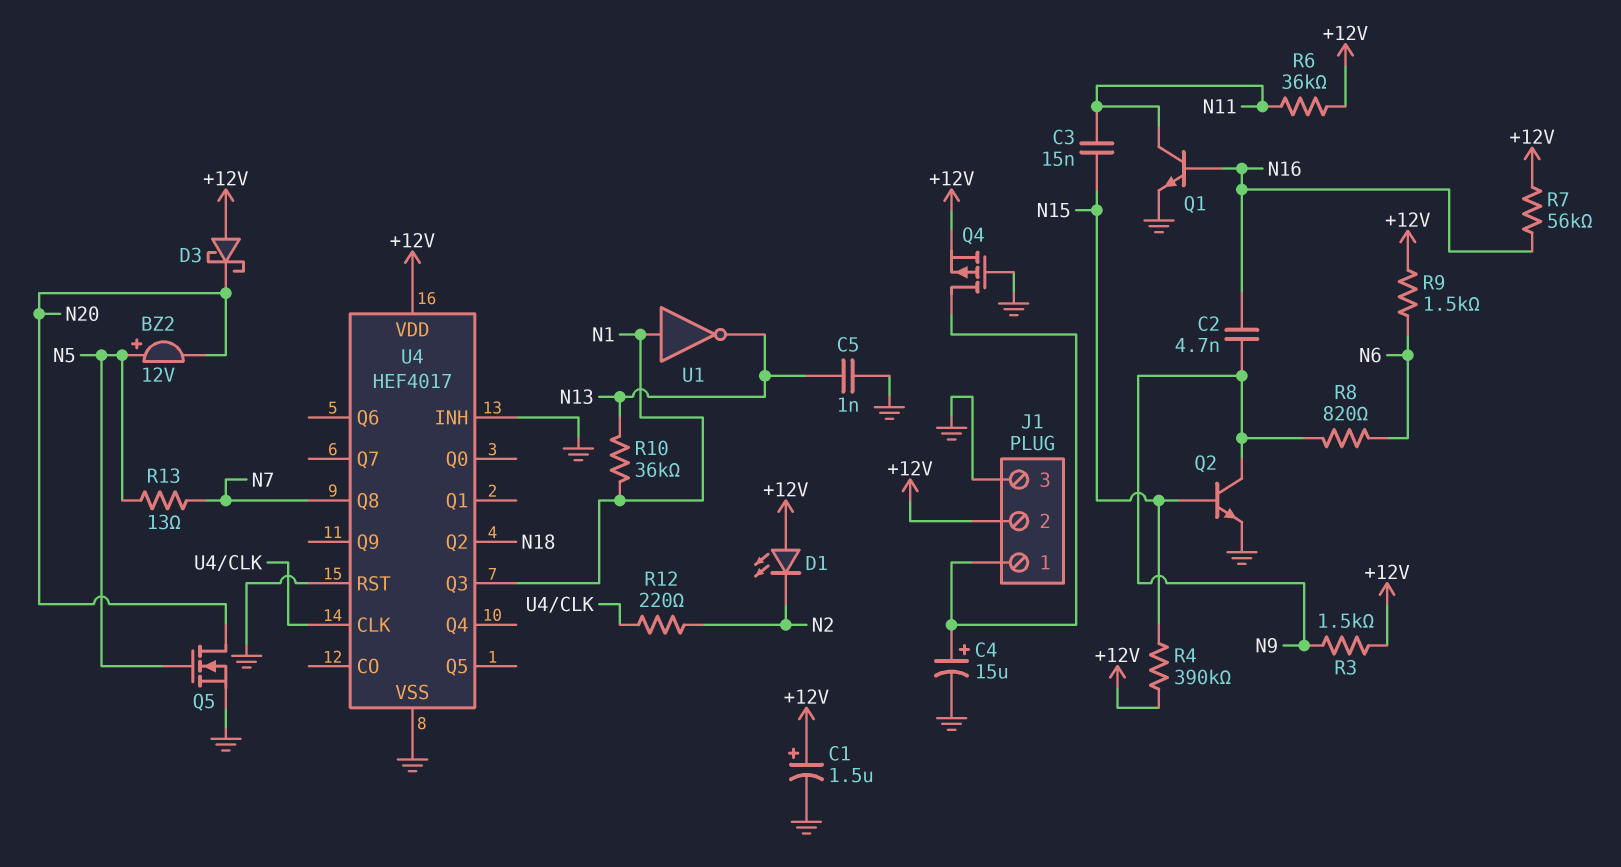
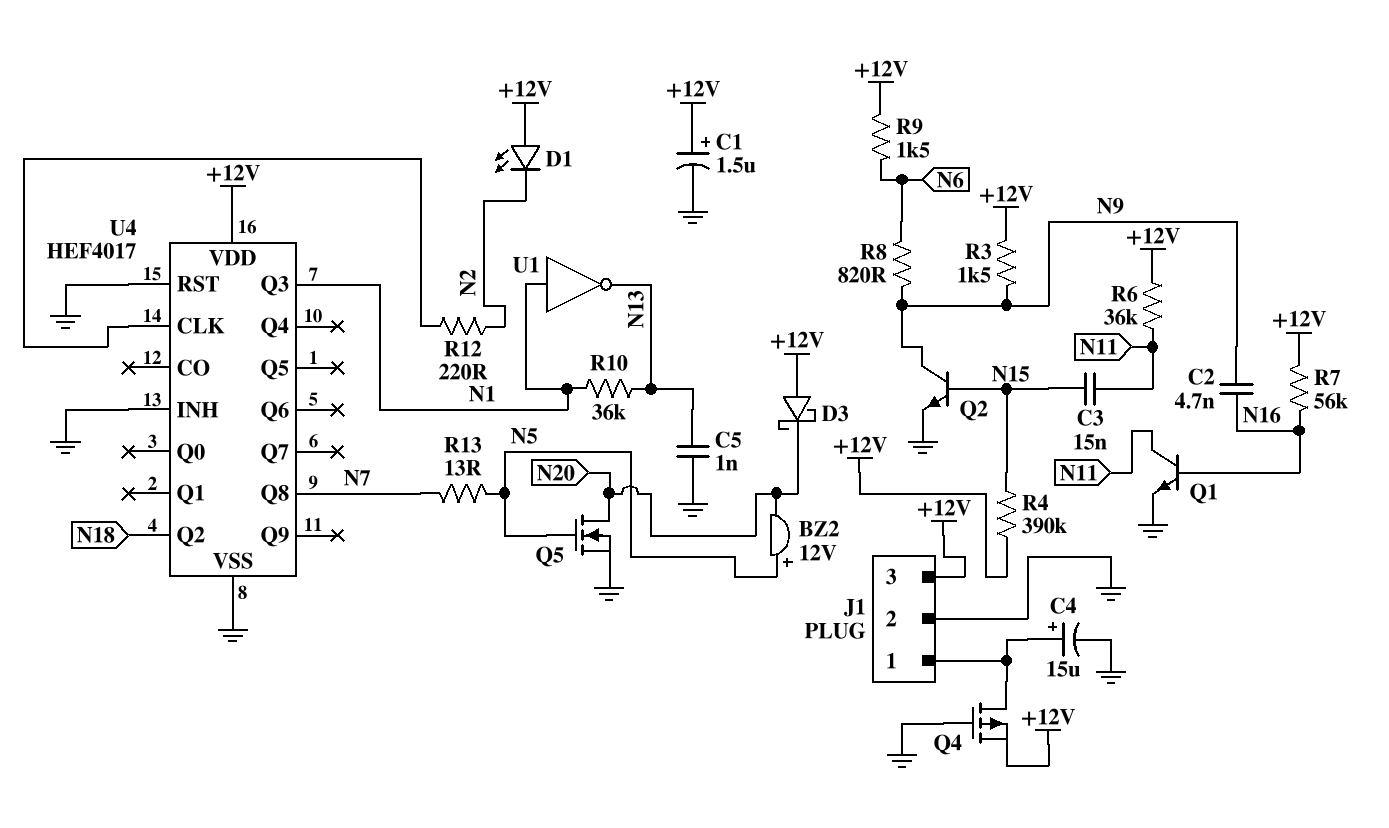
J1 pin 2: +12V -> GND
J1 pin 3: GND -> +12V

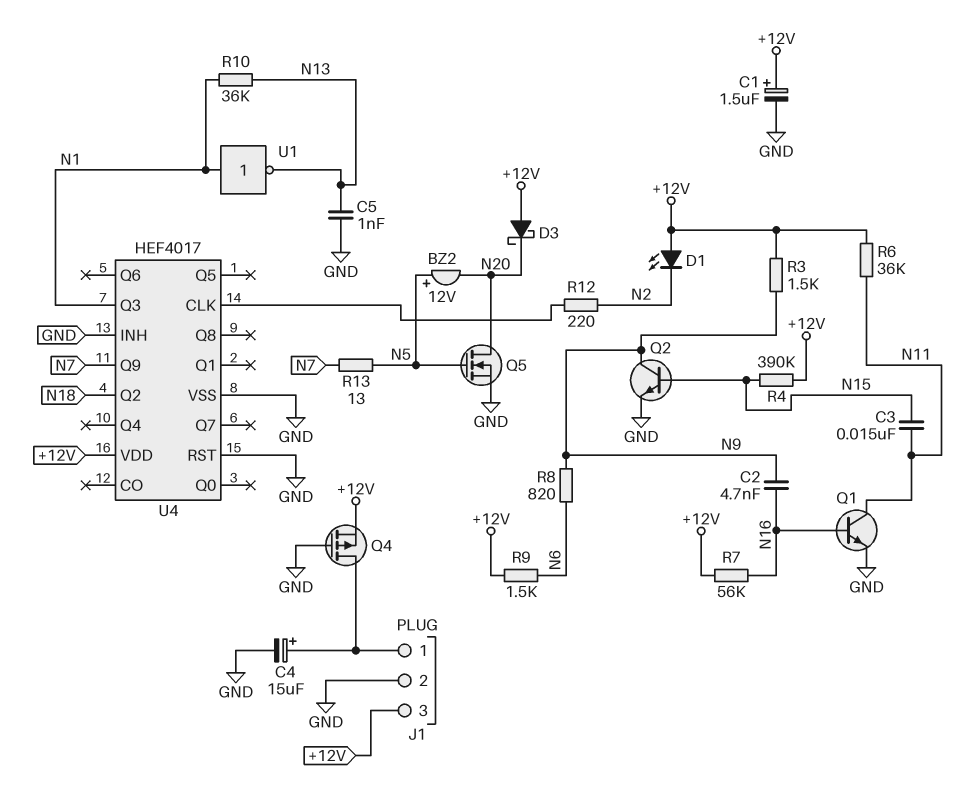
U4 pin Q8: N7 -> none
U4 pin Q9: none -> N7

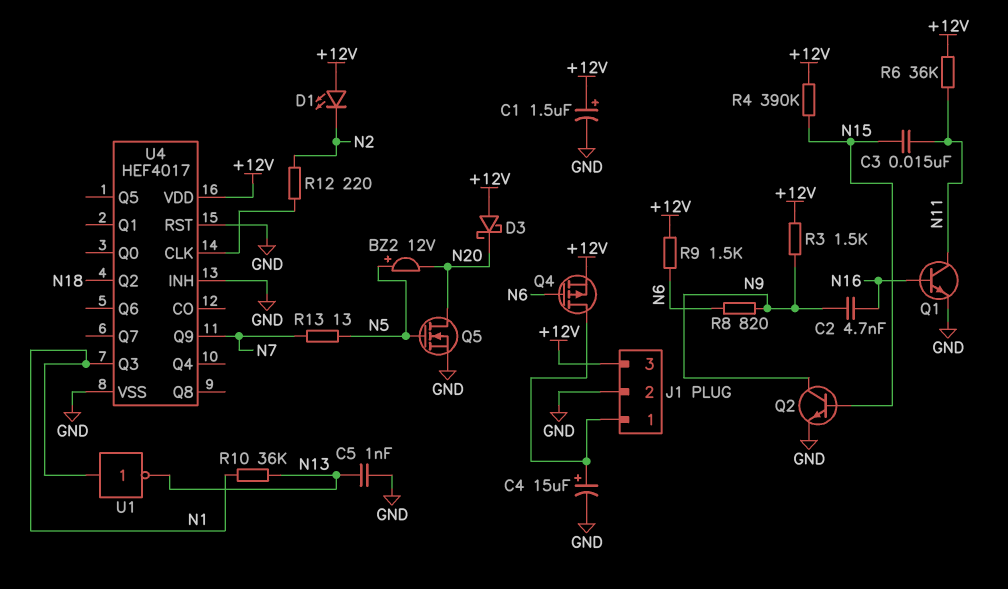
Q4: PMOS (G GND, D J1/1, S +12V) -> PMOS (G N6, D J1/1, S +12V)
R7: 56k (+12V, N16) -> none

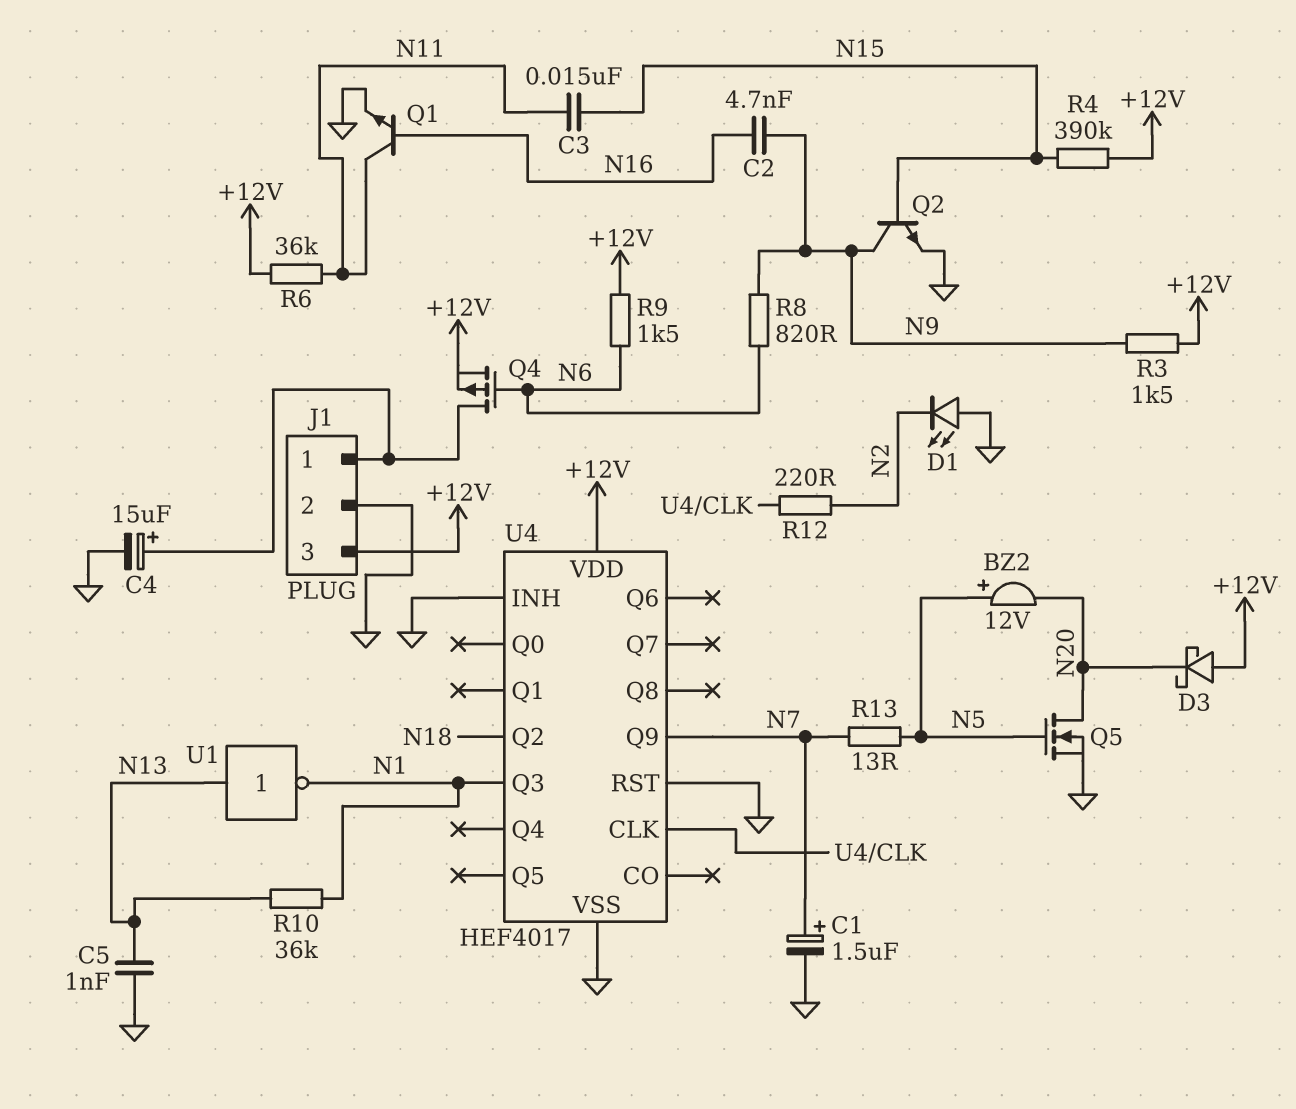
C1: 1.5uF (plus +12V, minus GND) -> 1.5uF (plus N7, minus GND)
D1: LED (A +12V, K N2) -> LED (A GND, K N2)
U1: NOT (in N1, out N13) -> NOT (in N13, out N1)

